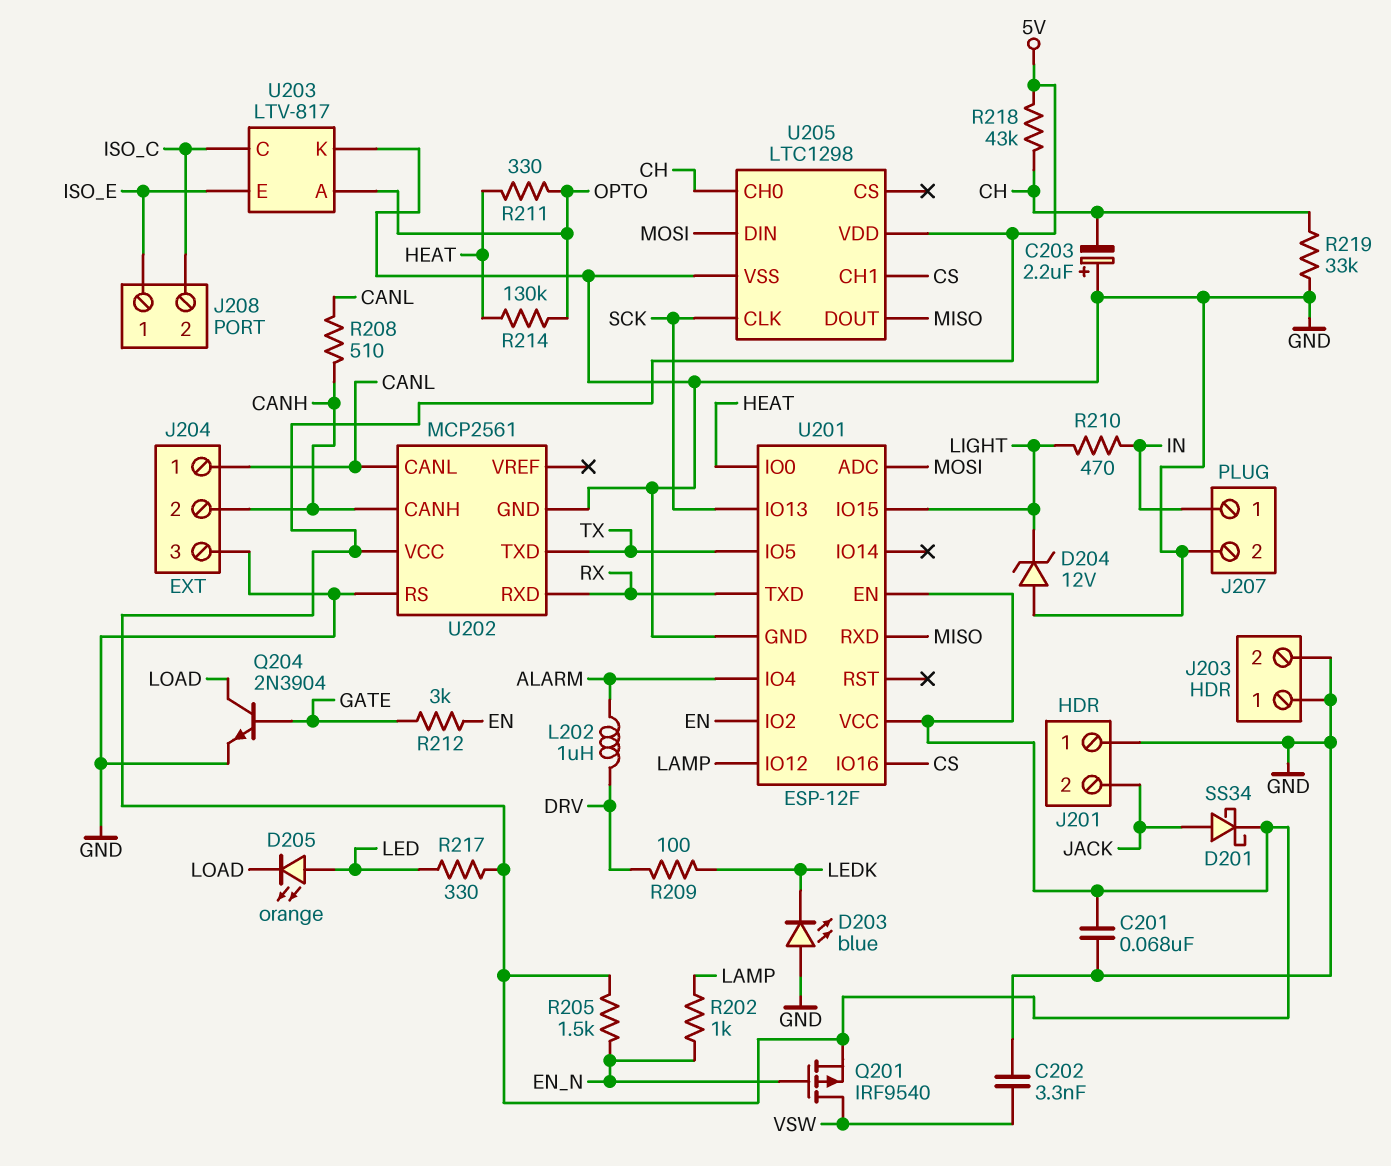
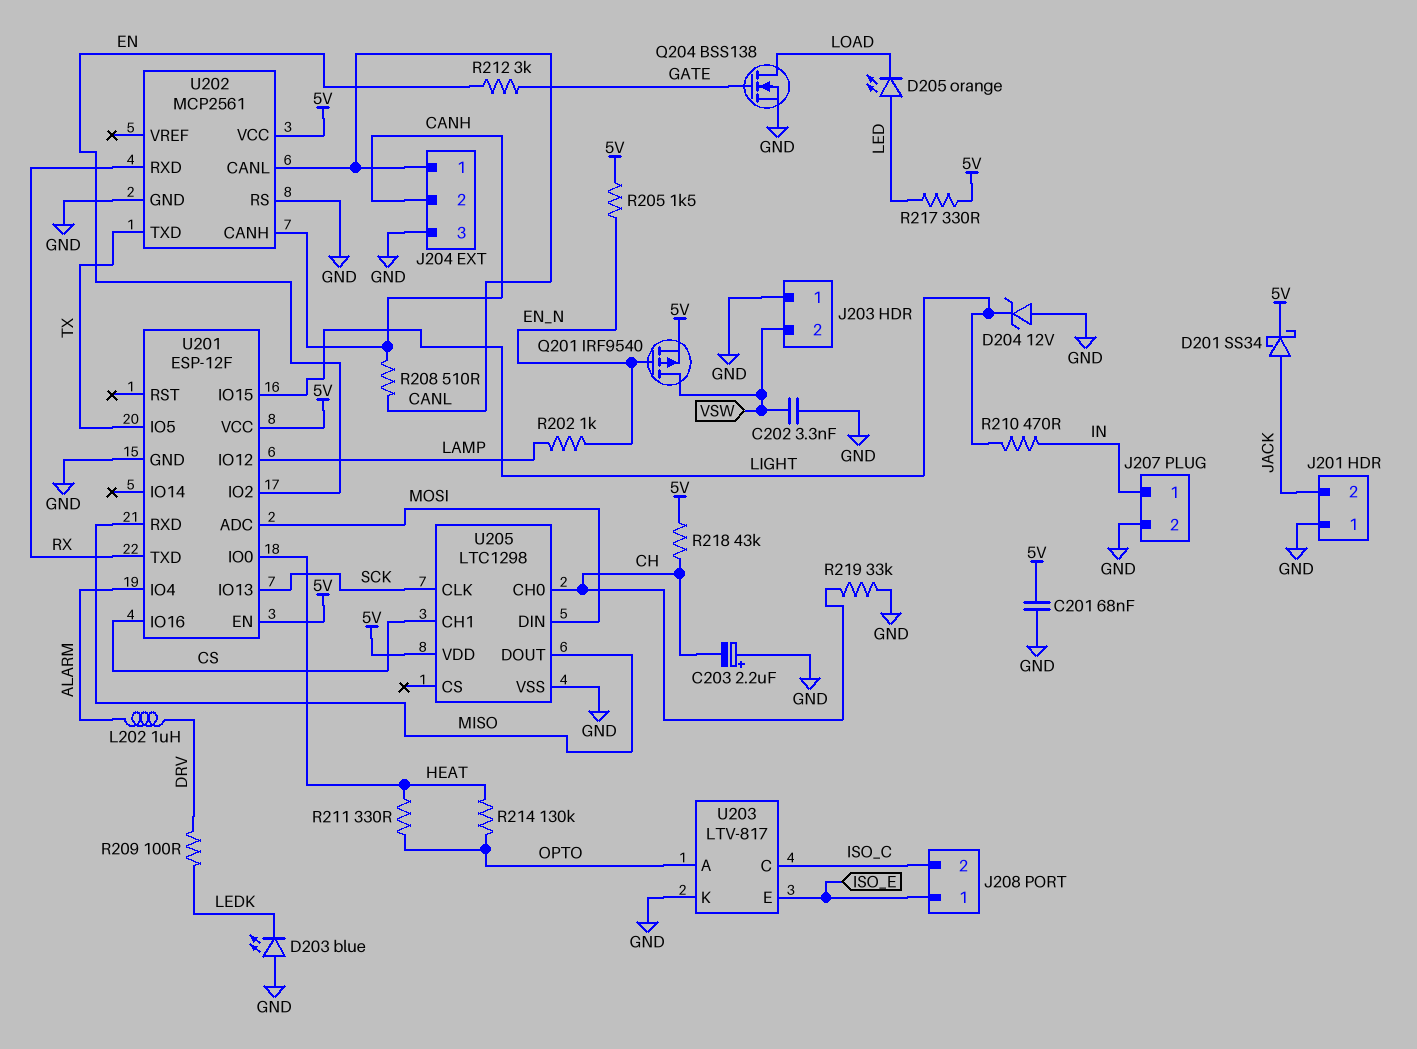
J203 pin 2: GND -> VSW
Q204: NPN 2N3904 (B GATE, C LOAD, E GND) -> NMOS BSS138 (G GATE, D LOAD, S GND)

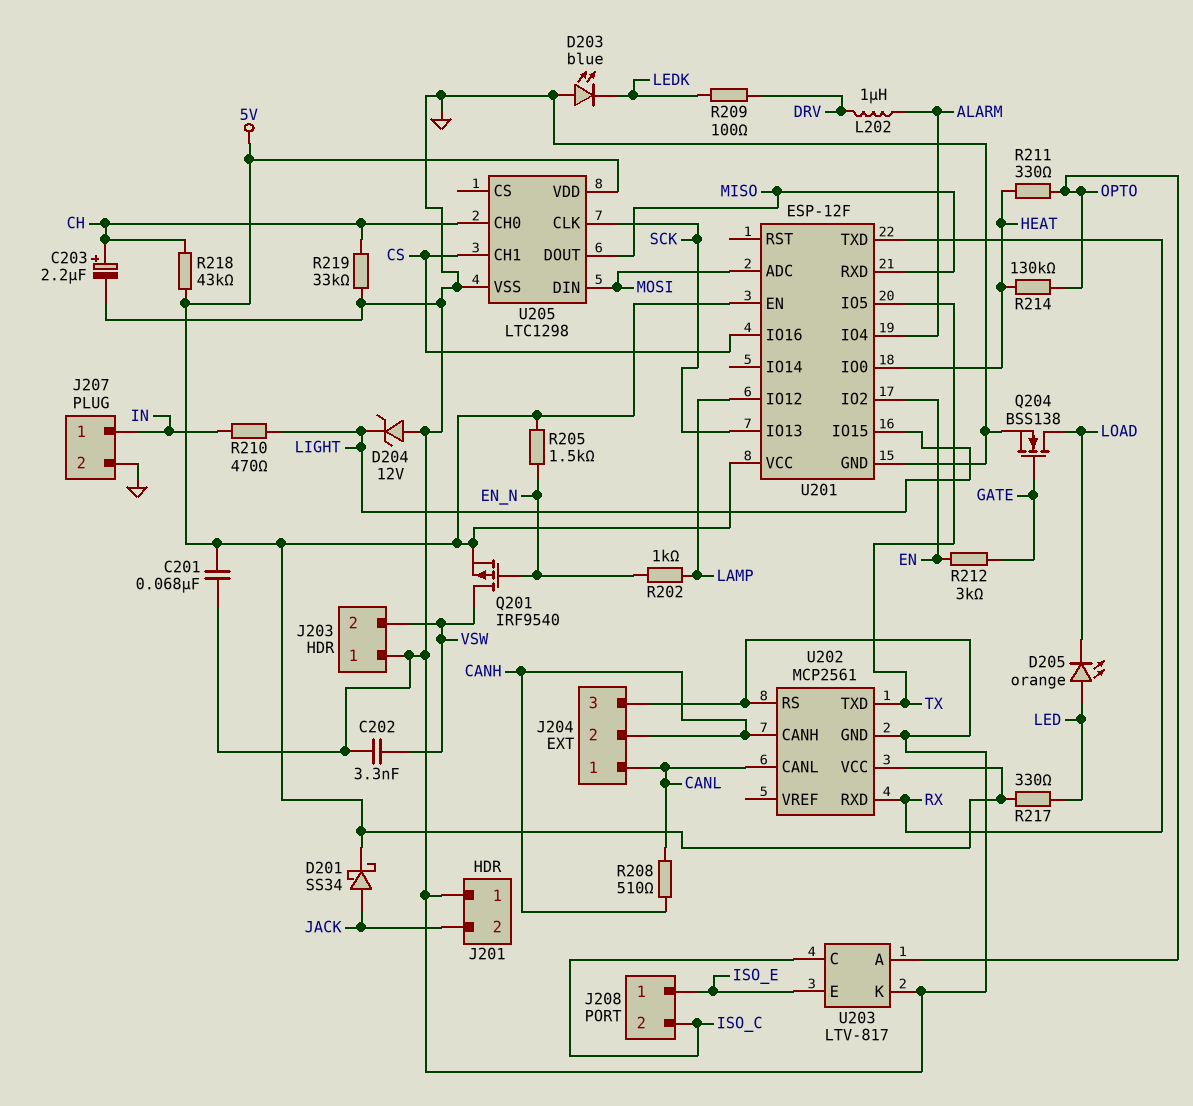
C203: 2.2uF (plus GND, minus CH) -> 2.2uF (plus CH, minus GND)

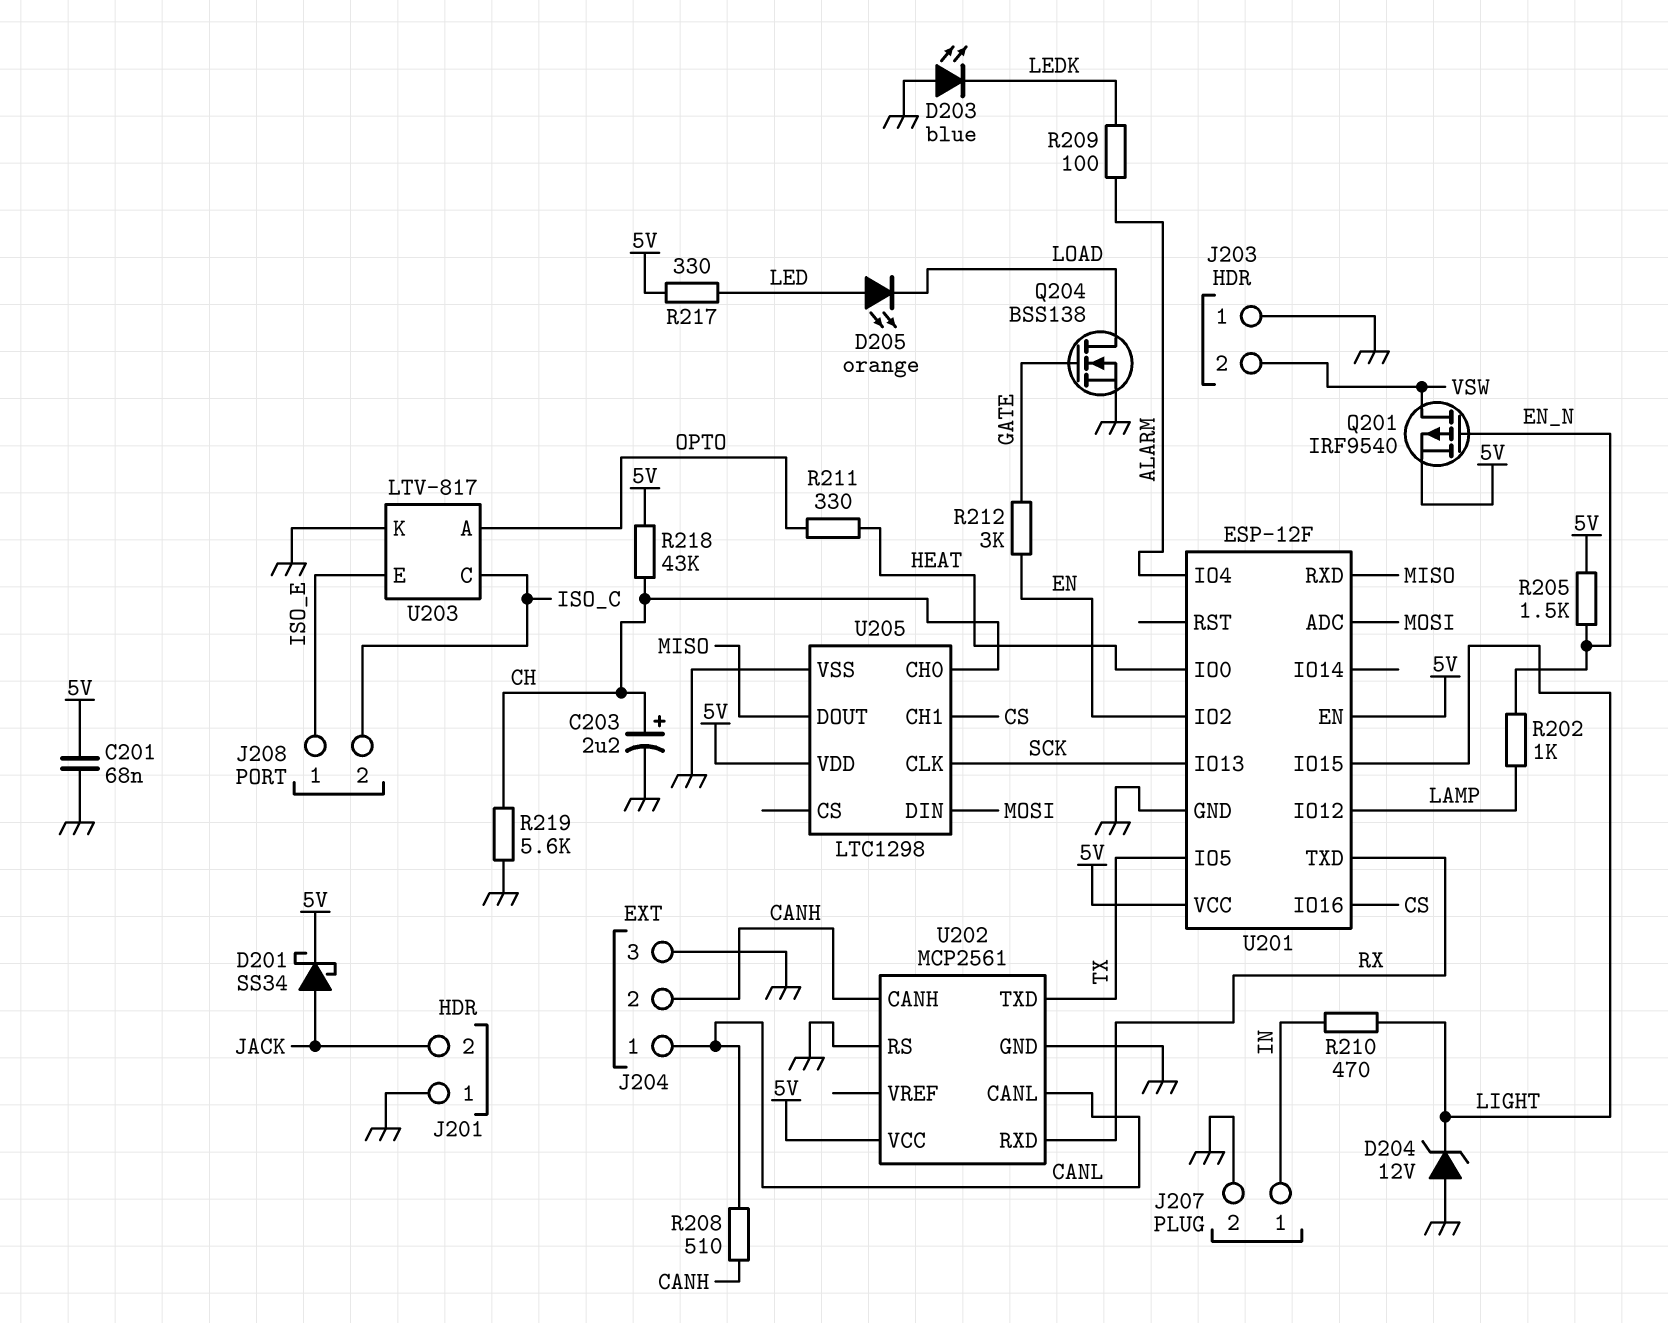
C202: 3.3nF (GND, VSW) -> none
L202: 1uH (ALARM, DRV) -> none
R209: 100 (DRV, LEDK) -> 100 (ALARM, LEDK)
R214: 130k (HEAT, OPTO) -> none
R219: 33k (CH, GND) -> 5.6k (CH, GND)

